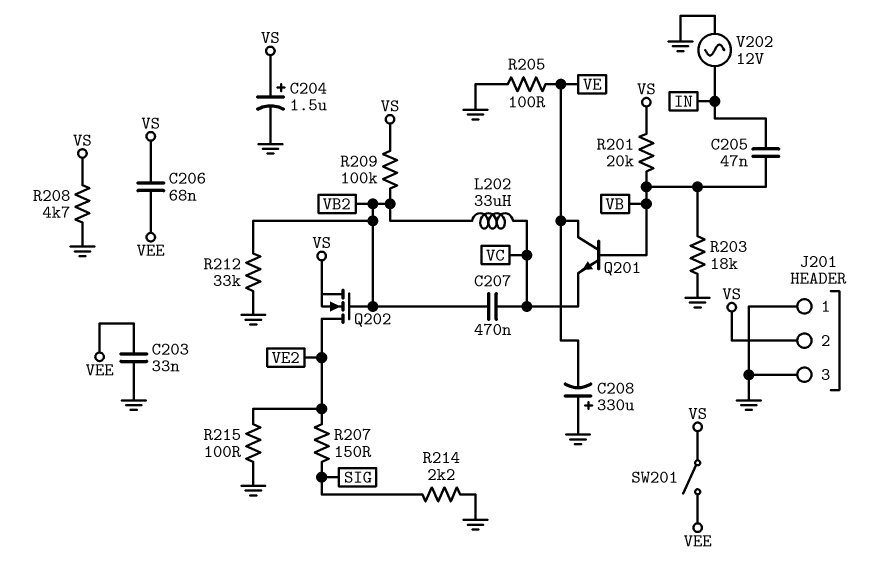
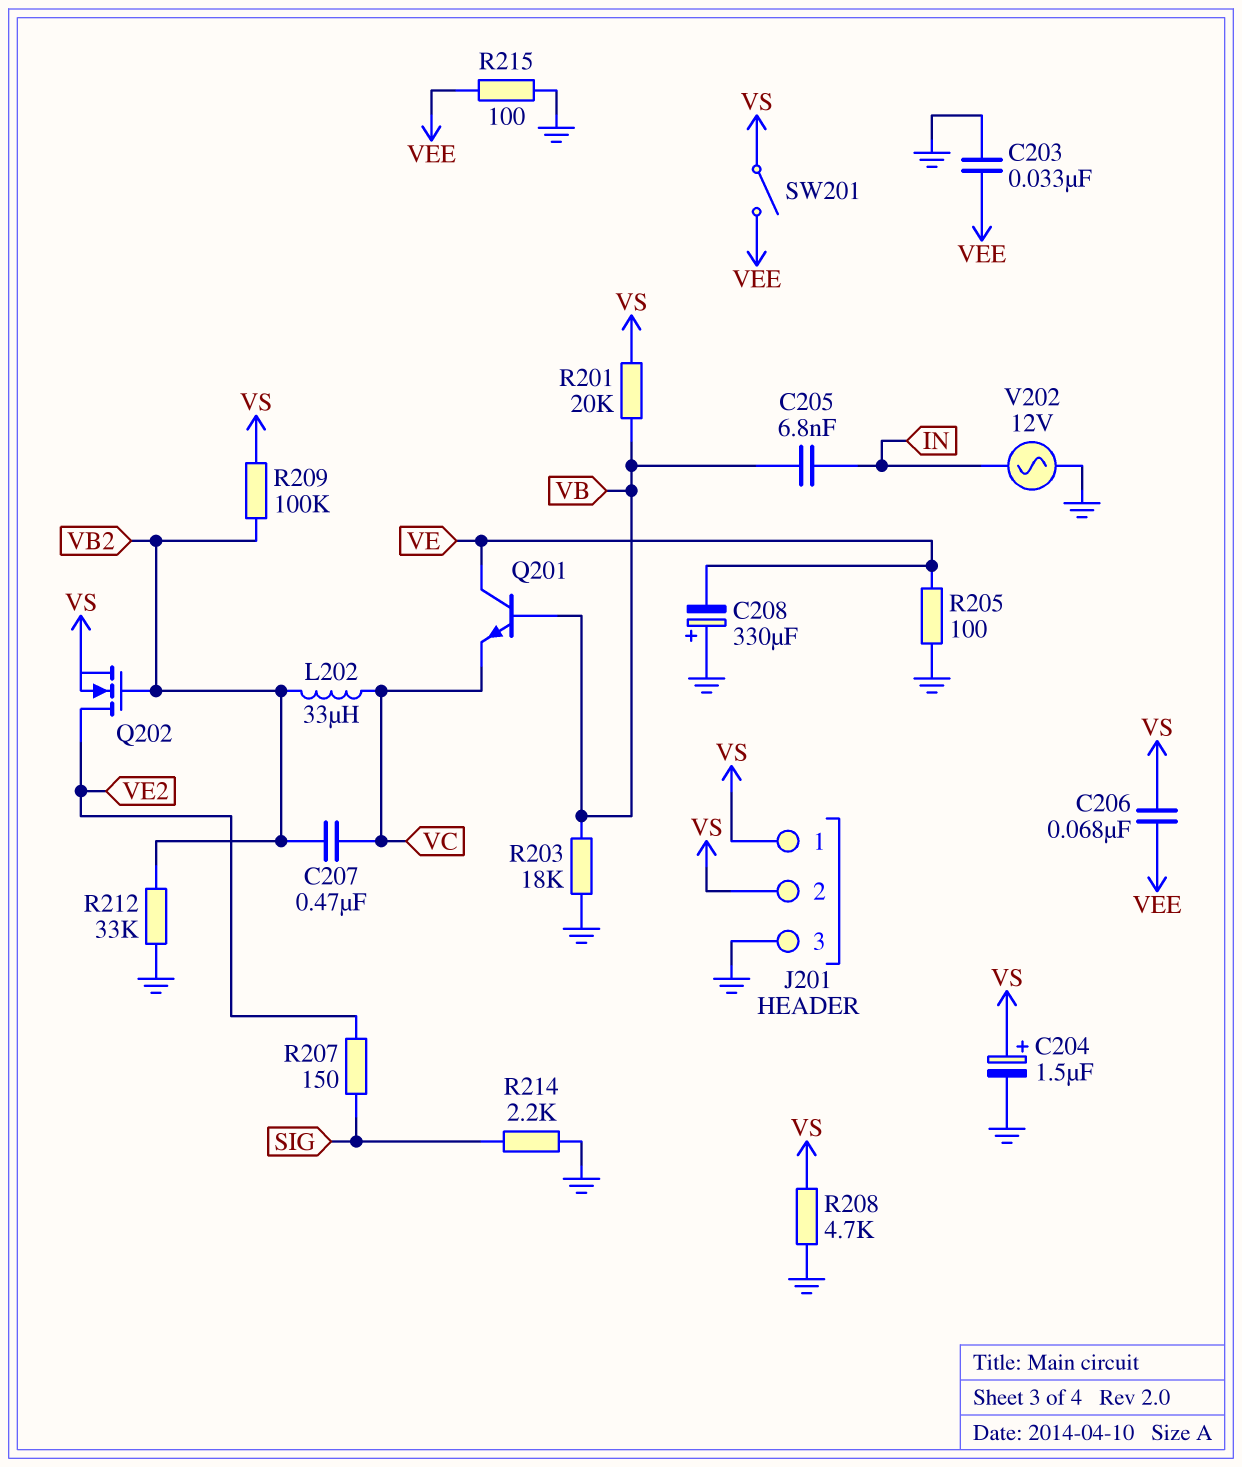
C205: 47nF (IN, VB) -> 6.8nF (IN, VB)
J201 pin 1: GND -> VS
R215: 100 (GND, VE2) -> 100 (GND, VEE)

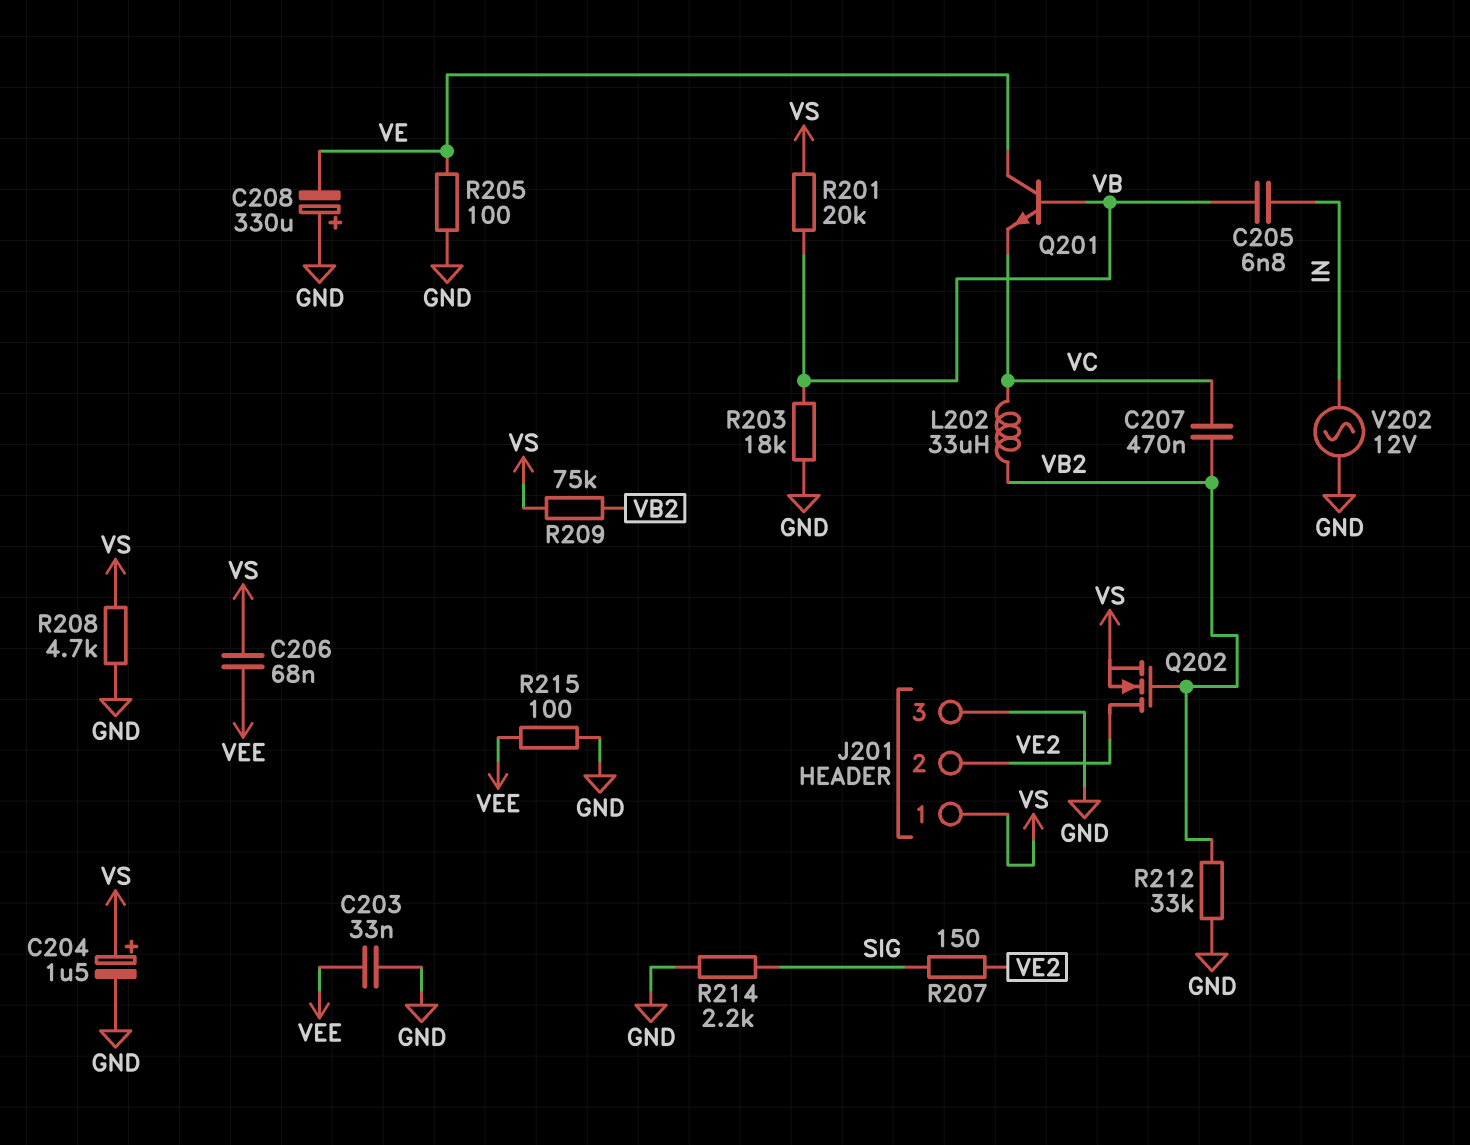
J201 pin 2: VS -> VE2
R209: 100k (VB2, VS) -> 75k (VB2, VS)
SW201: switch (VEE, VS) -> none

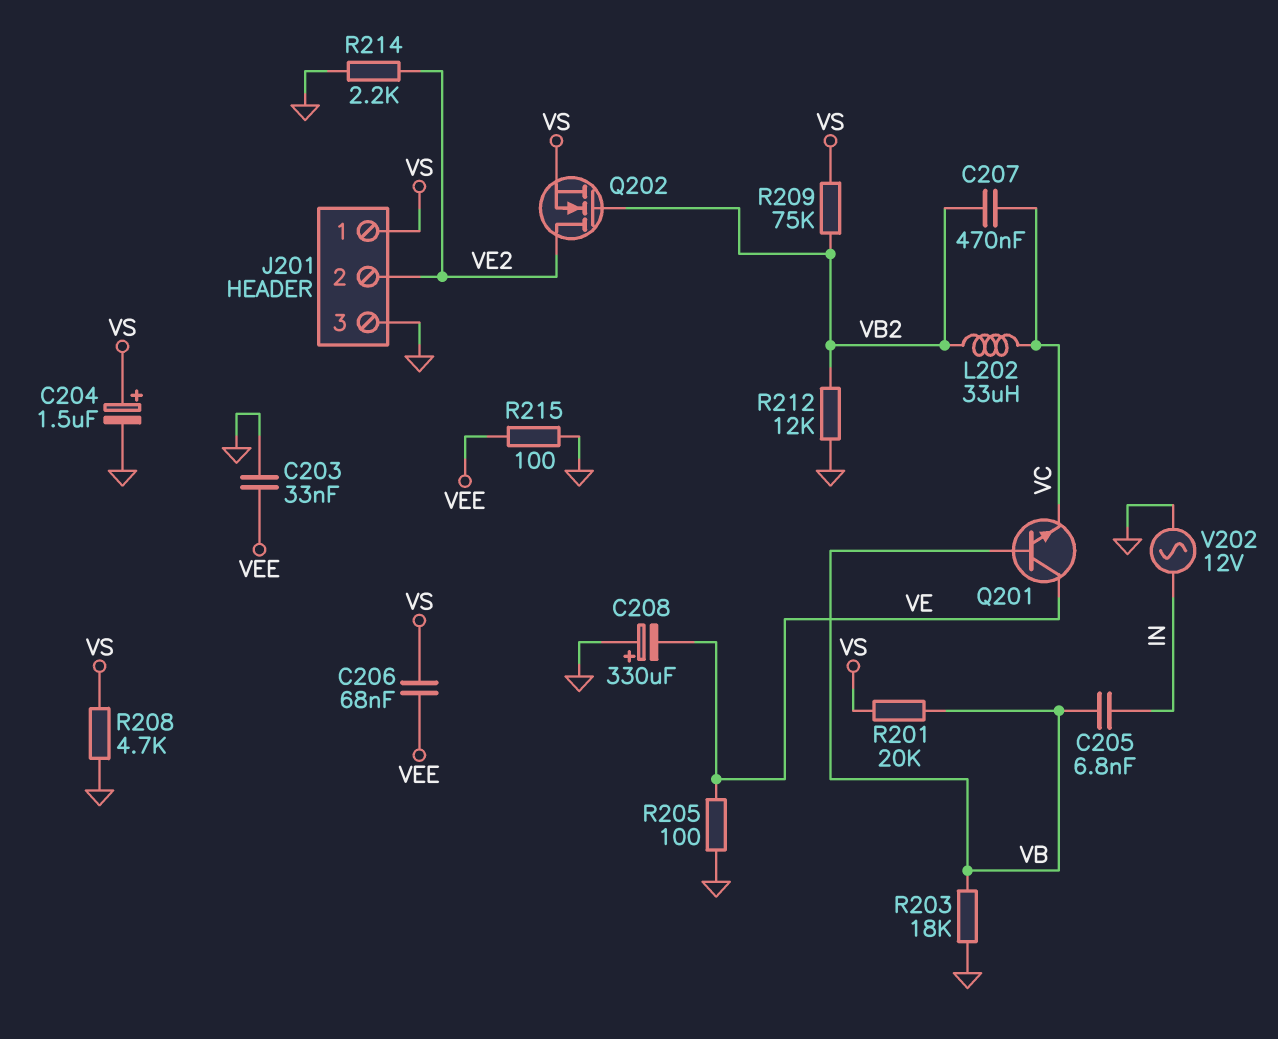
R207: 150 (SIG, VE2) -> none
R212: 33k (GND, VB2) -> 12k (GND, VB2)
R214: 2.2k (GND, SIG) -> 2.2k (GND, VE2)

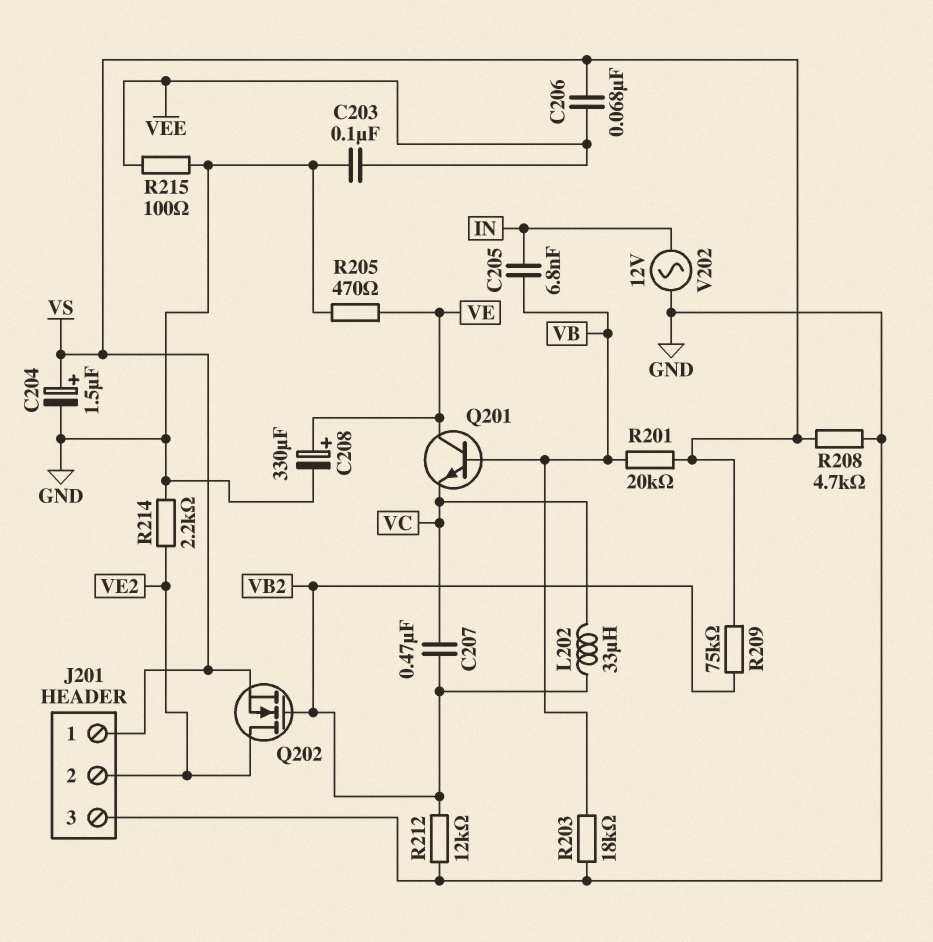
C203: 33nF (GND, VEE) -> 100nF (GND, VEE)
C208: 330uF (plus GND, minus VE) -> 330uF (plus VE, minus GND)
R205: 100 (GND, VE) -> 470 (GND, VE)

